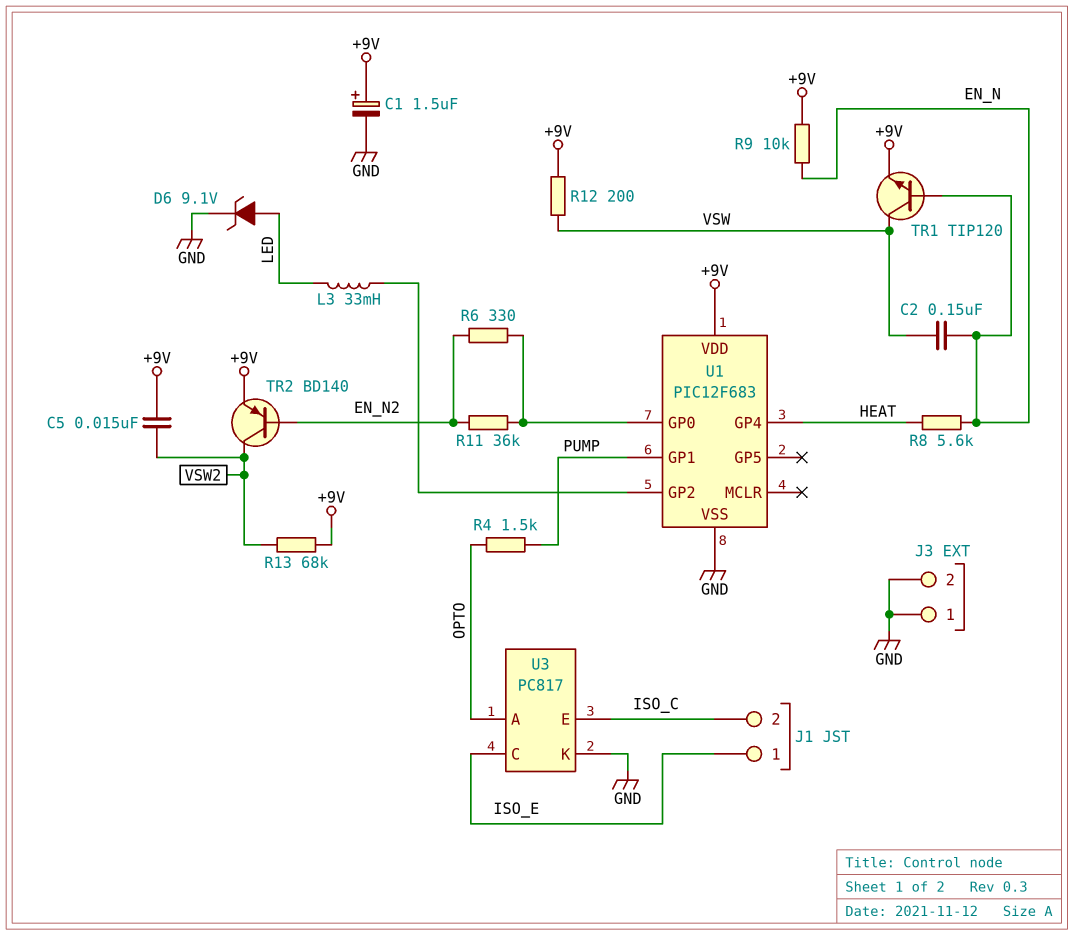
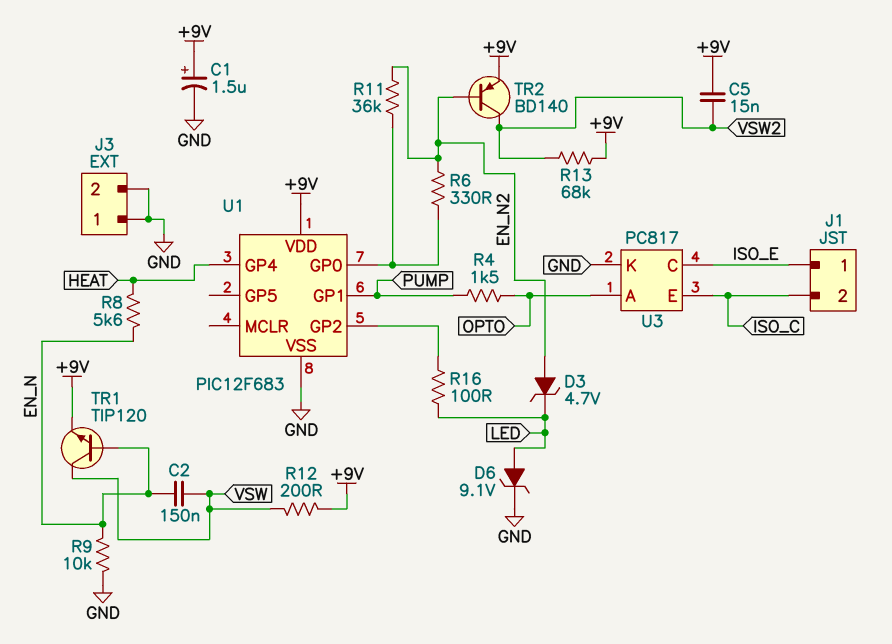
D3: none -> zener 4.7V (A EN_N2, K LED)
L3: 33mH (LED, U1/GP2) -> none
R9: 10k (+9V, EN_N) -> 10k (EN_N, GND)
R16: none -> 100 (LED, U1/GP2)

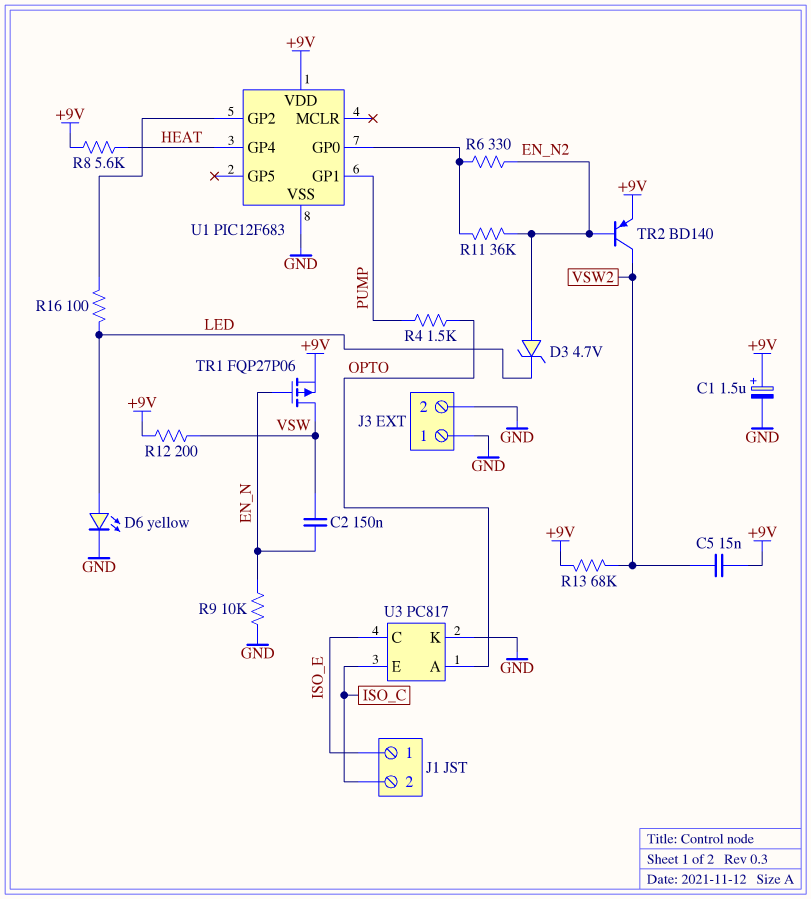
D6: zener 9.1V (A LED, K GND) -> LED yellow (A LED, K GND)
R8: 5.6k (EN_N, HEAT) -> 5.6k (+9V, HEAT)
TR1: NPN TIP120 (B EN_N, C VSW, E +9V) -> PMOS FQP27P06 (G EN_N, D VSW, S +9V)

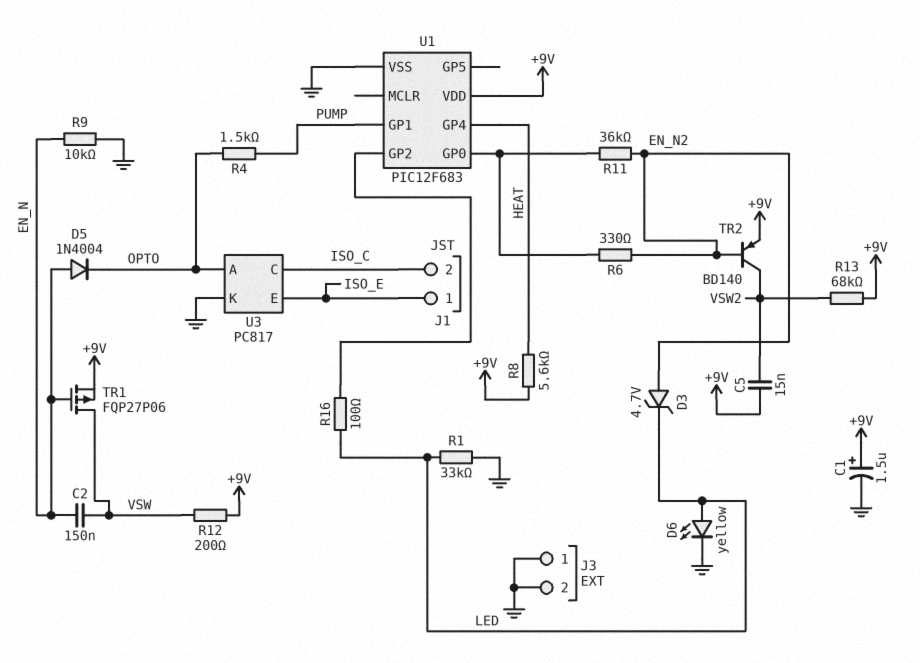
D5: none -> diode 1N4004 (A EN_N, K OPTO)
R1: none -> 33k (GND, LED)
U3 pin C: ISO_E -> ISO_C
U3 pin E: ISO_C -> ISO_E

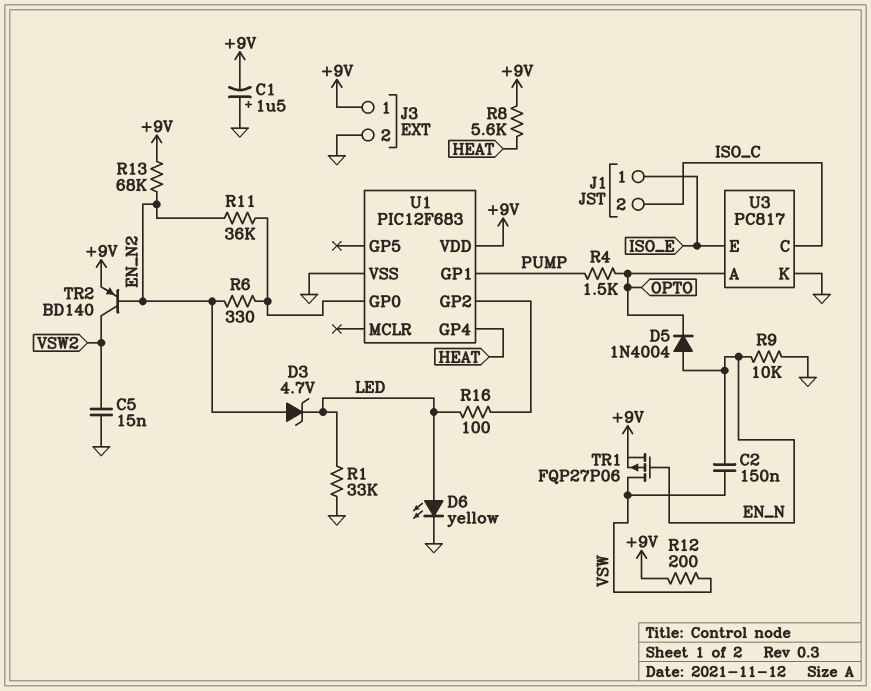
C1: 1.5uF (plus +9V, minus GND) -> 1.5uF (plus GND, minus +9V)
C5: 15nF (+9V, VSW2) -> 15nF (GND, VSW2)
J3 pin 1: GND -> +9V
R13: 68k (+9V, VSW2) -> 68k (+9V, EN_N2)

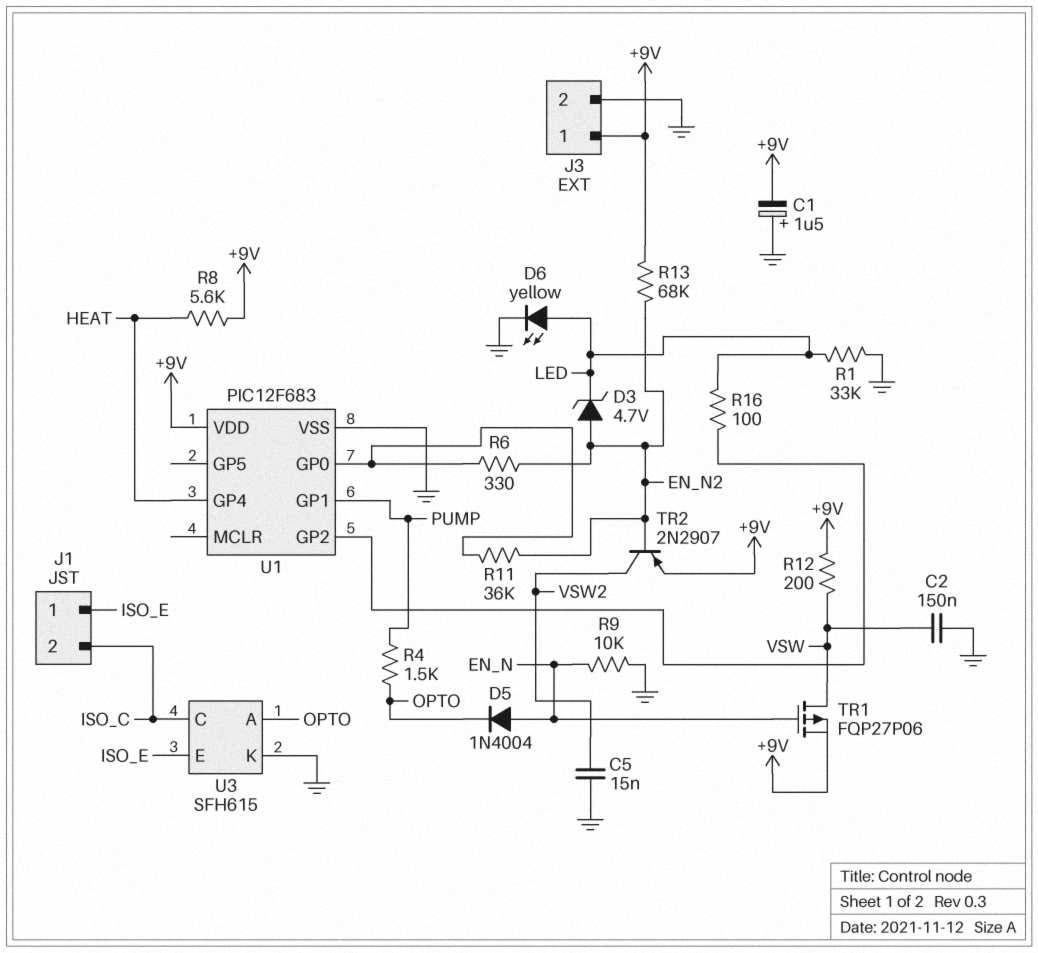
C2: 150nF (EN_N, VSW) -> 150nF (GND, VSW)
TR2: PNP BD140 (B EN_N2, C VSW2, E +9V) -> PNP 2N2907 (B EN_N2, C VSW2, E +9V)
U3: PC817 -> SFH615

